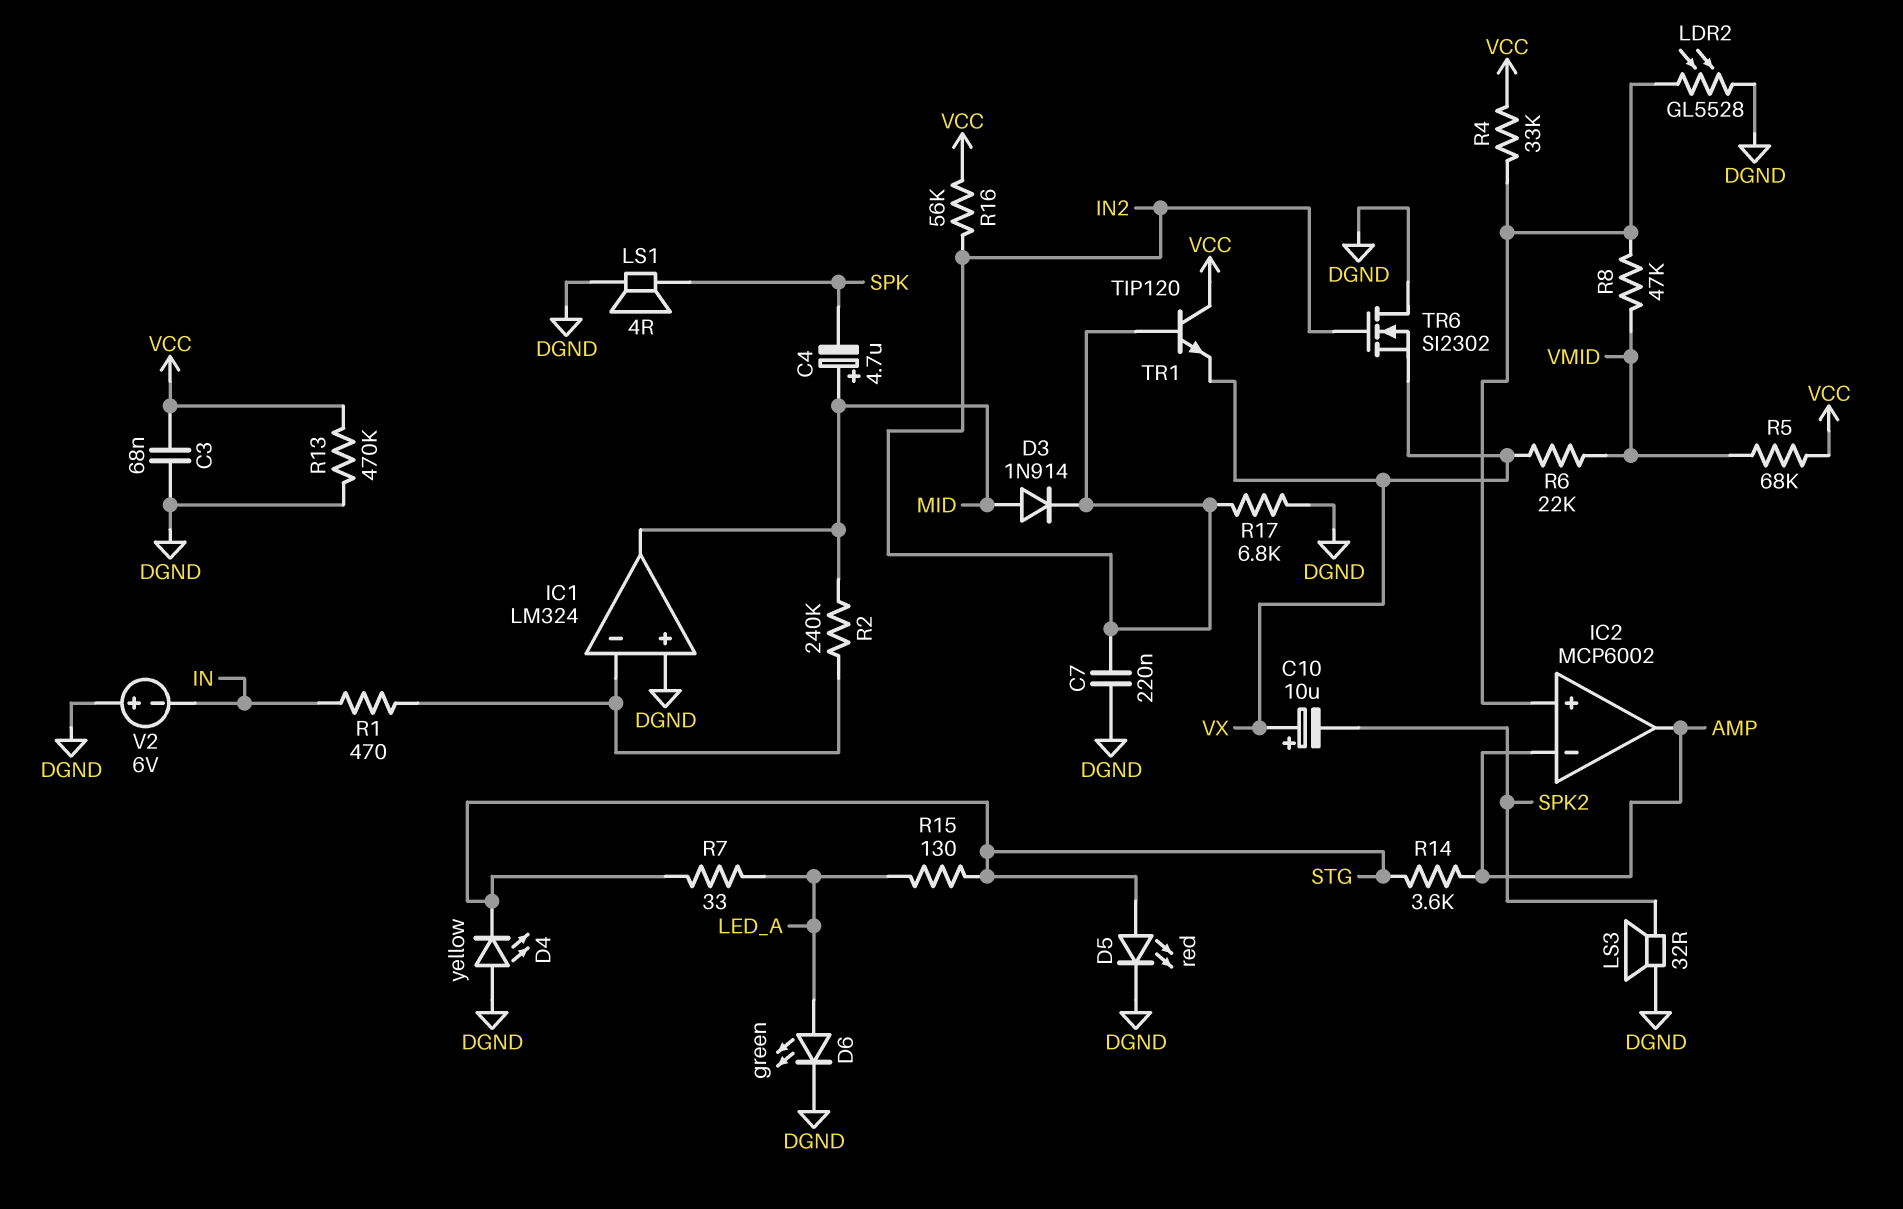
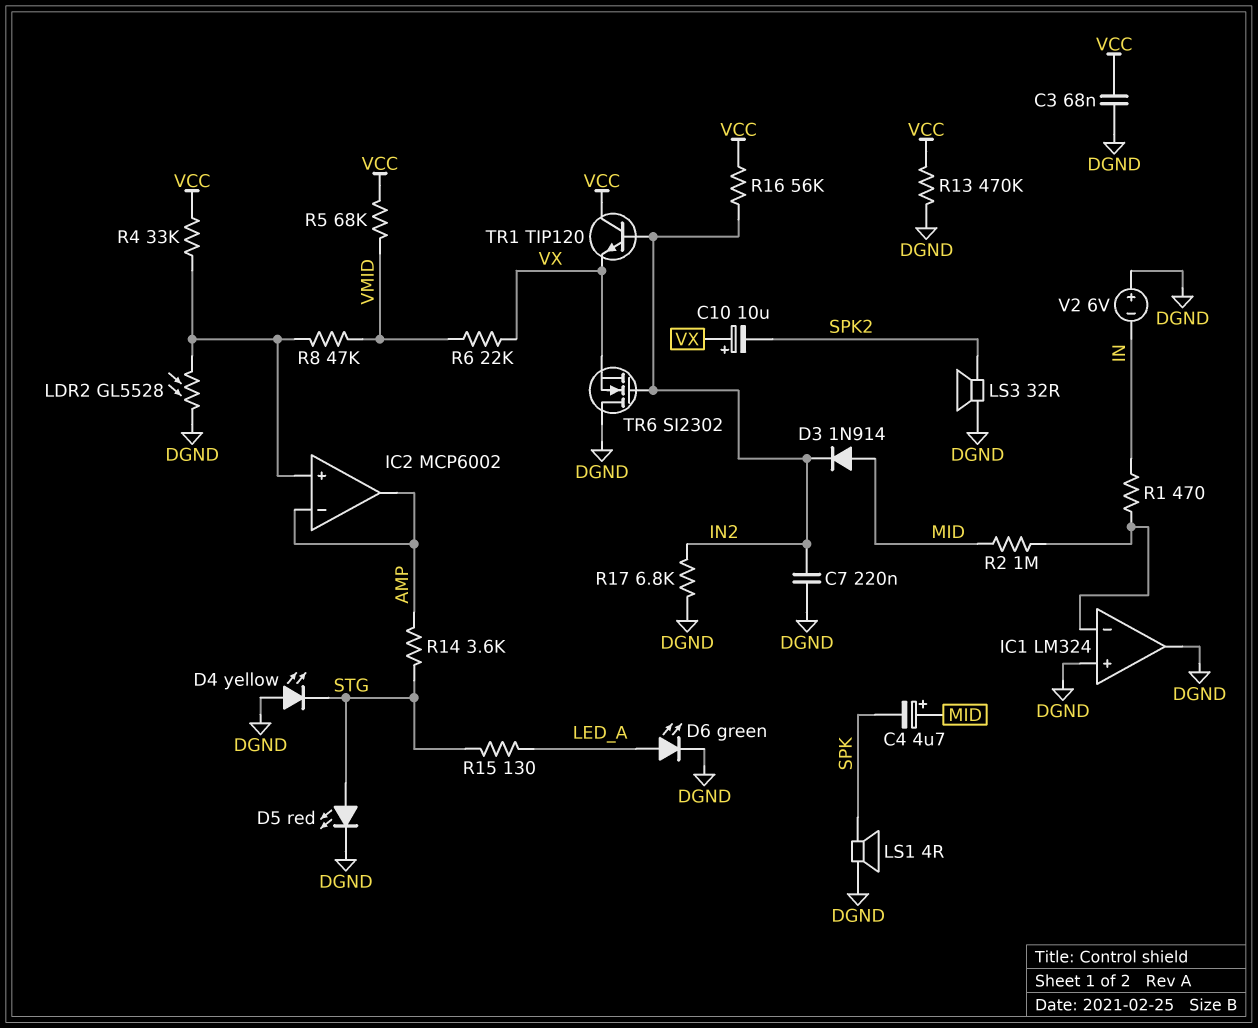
IC1 pin out: MID -> DGND
R2: 240k (IC1/in-, MID) -> 1M (IC1/in-, MID)
R7: 33 (LED_A, STG) -> none

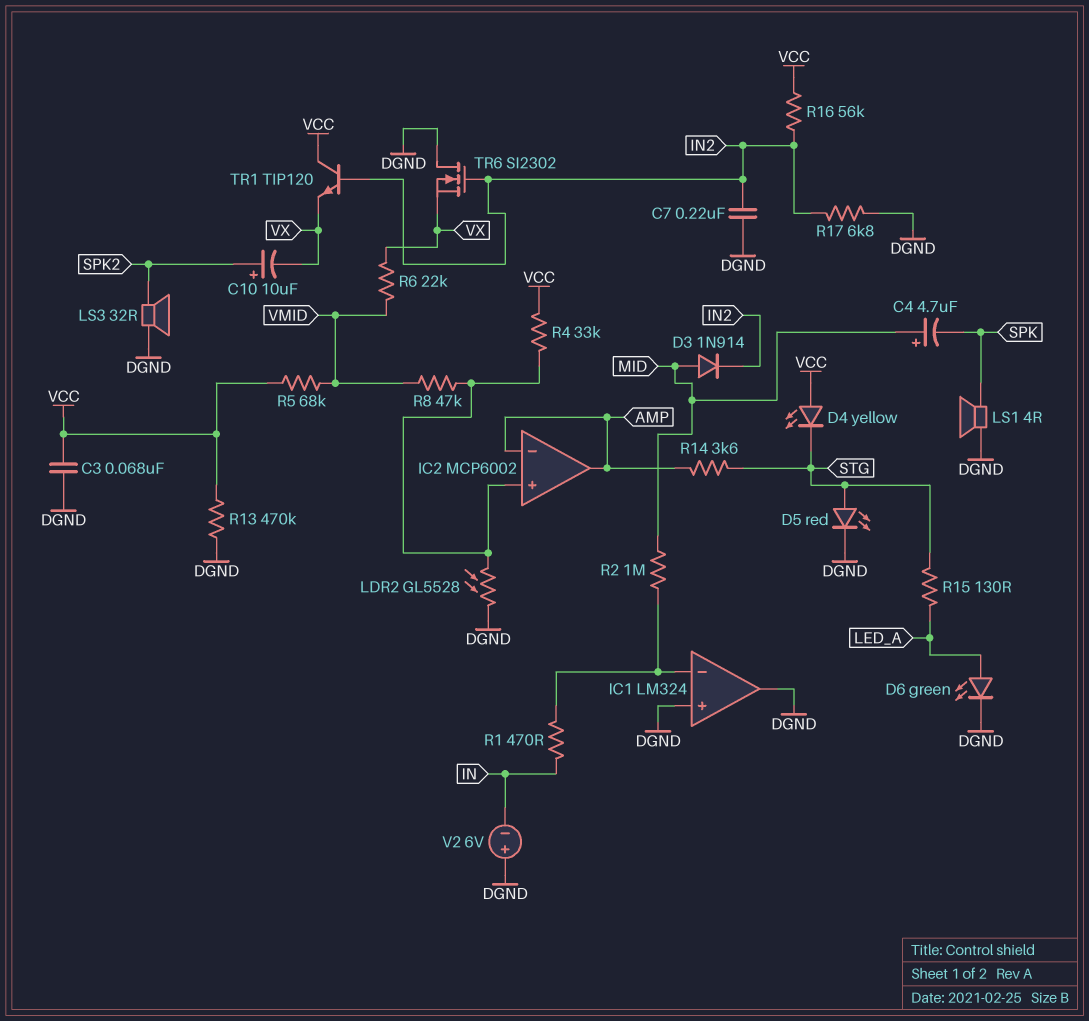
C10: 10uF (plus VX, minus SPK2) -> 10uF (plus SPK2, minus VX)
D4: LED yellow (A DGND, K STG) -> LED yellow (A VCC, K STG)

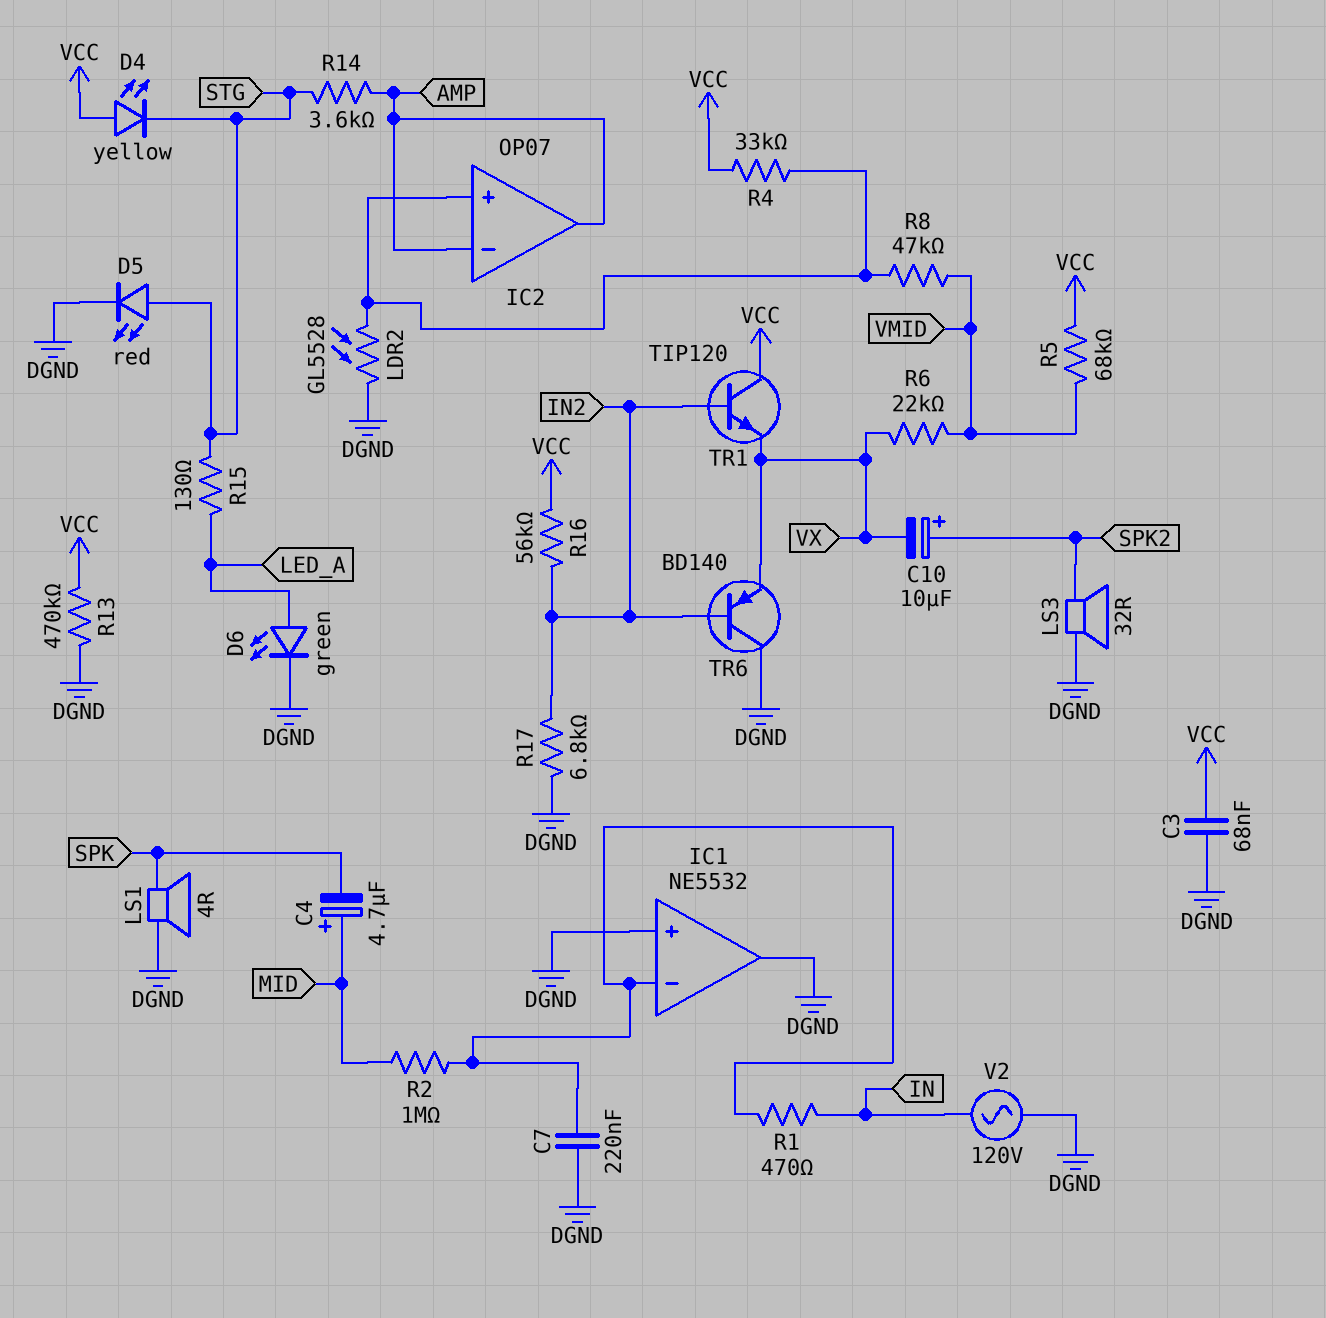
C7: 220nF (DGND, IN2) -> 220nF (DGND, IC1/in-)
D3: diode 1N914 (A MID, K IN2) -> none
IC1: LM324 -> NE5532
IC2: MCP6002 -> OP07
TR6: NMOS SI2302 (G IN2, D DGND, S VX) -> PNP BD140 (B IN2, C DGND, E VX)
V2: 6V (plus DGND, minus IN) -> AC 120V (DGND, IN)

